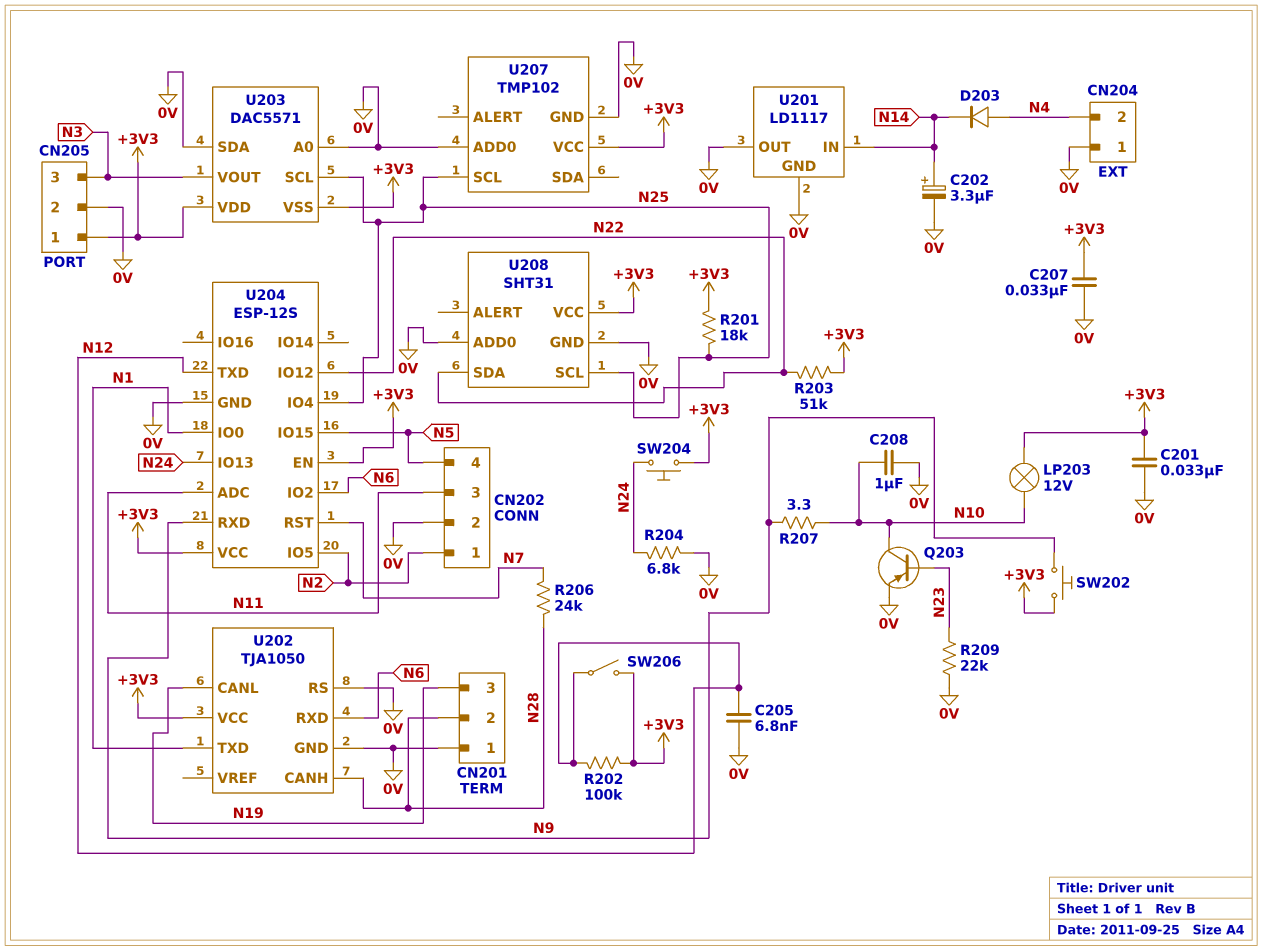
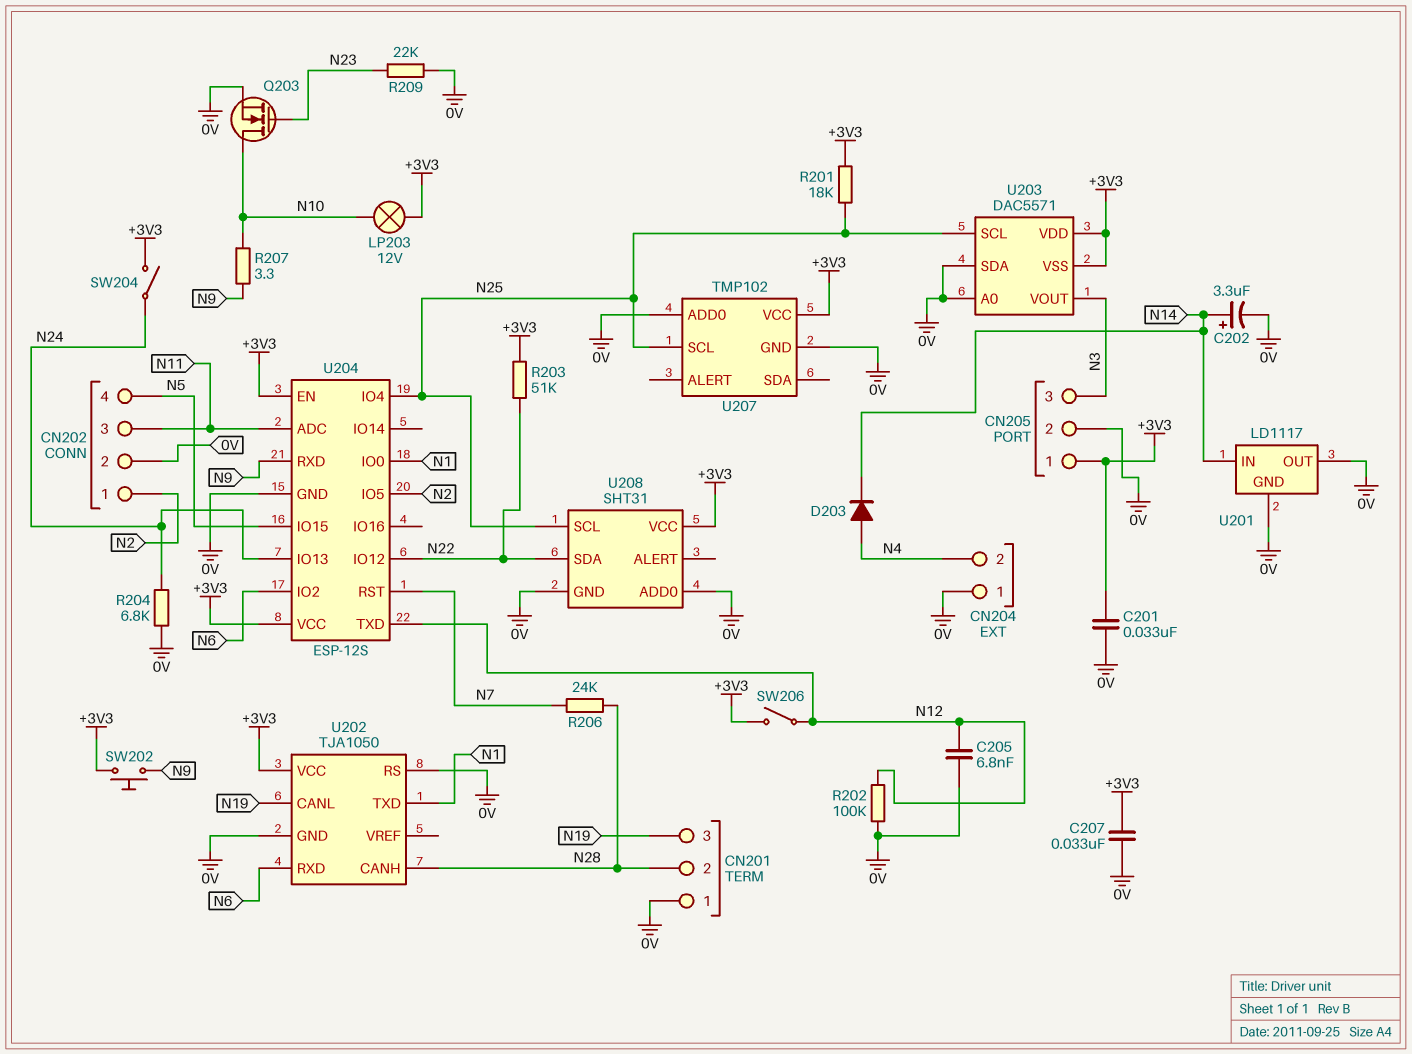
C208: 1uF (0V, N10) -> none
Q203: PNP (B N23, C N10, E 0V) -> NMOS (G N23, D N10, S 0V)
R202: 100k (+3V3, N12) -> 100k (0V, N12)
SW204: button (+3V3, N24) -> switch (+3V3, N24)

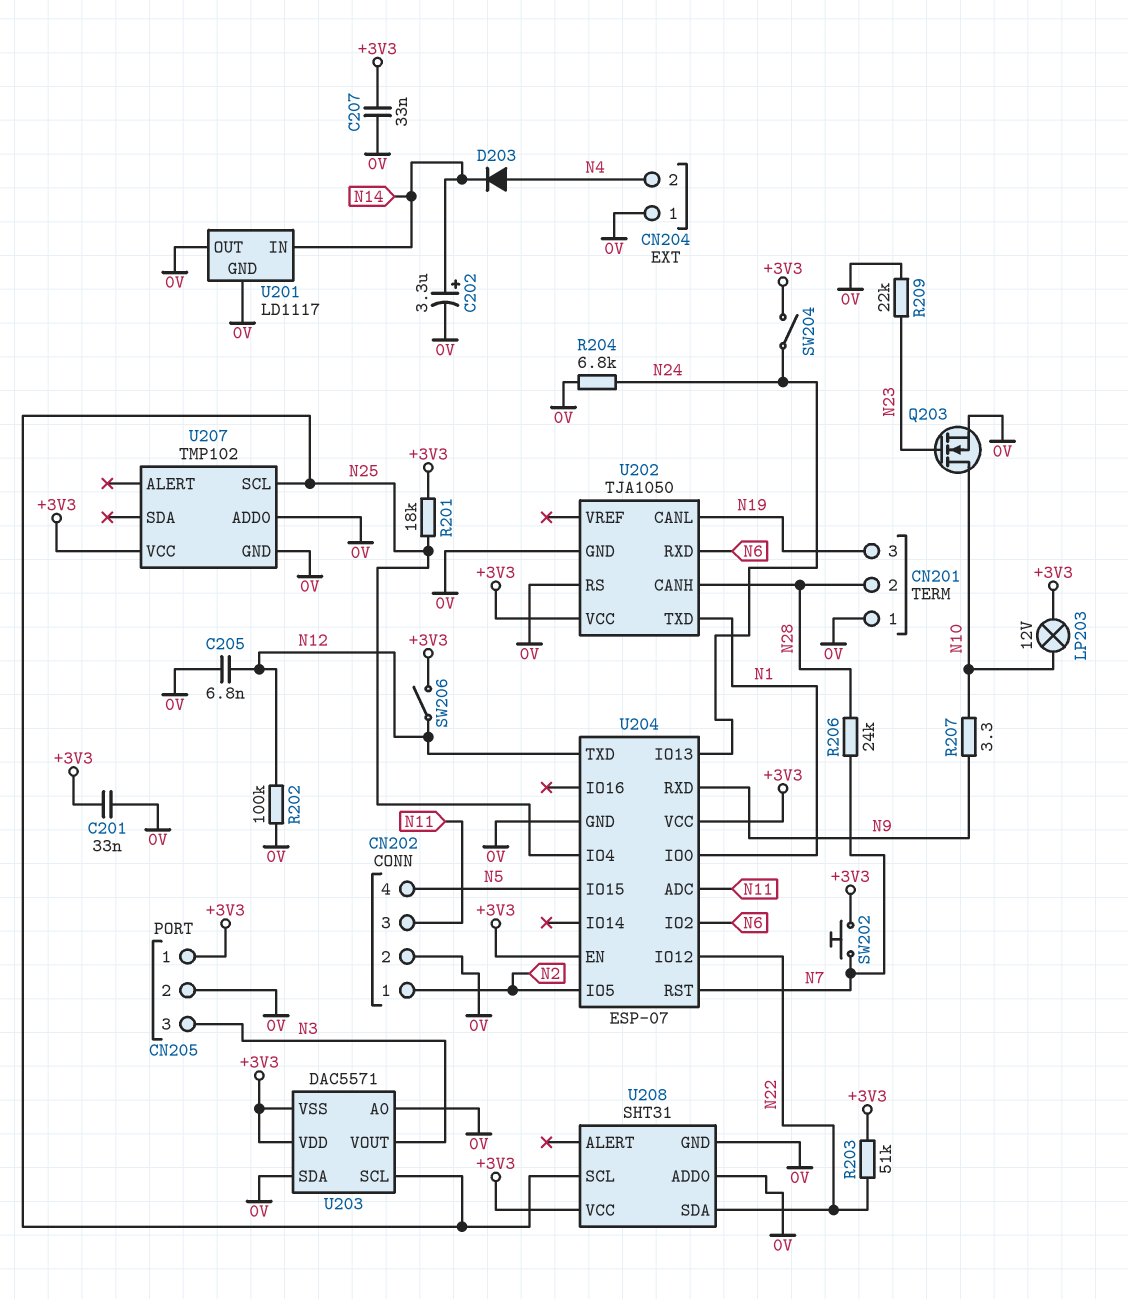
SW202: button (+3V3, N9) -> button (+3V3, N7)
U204: ESP-12S -> ESP-07

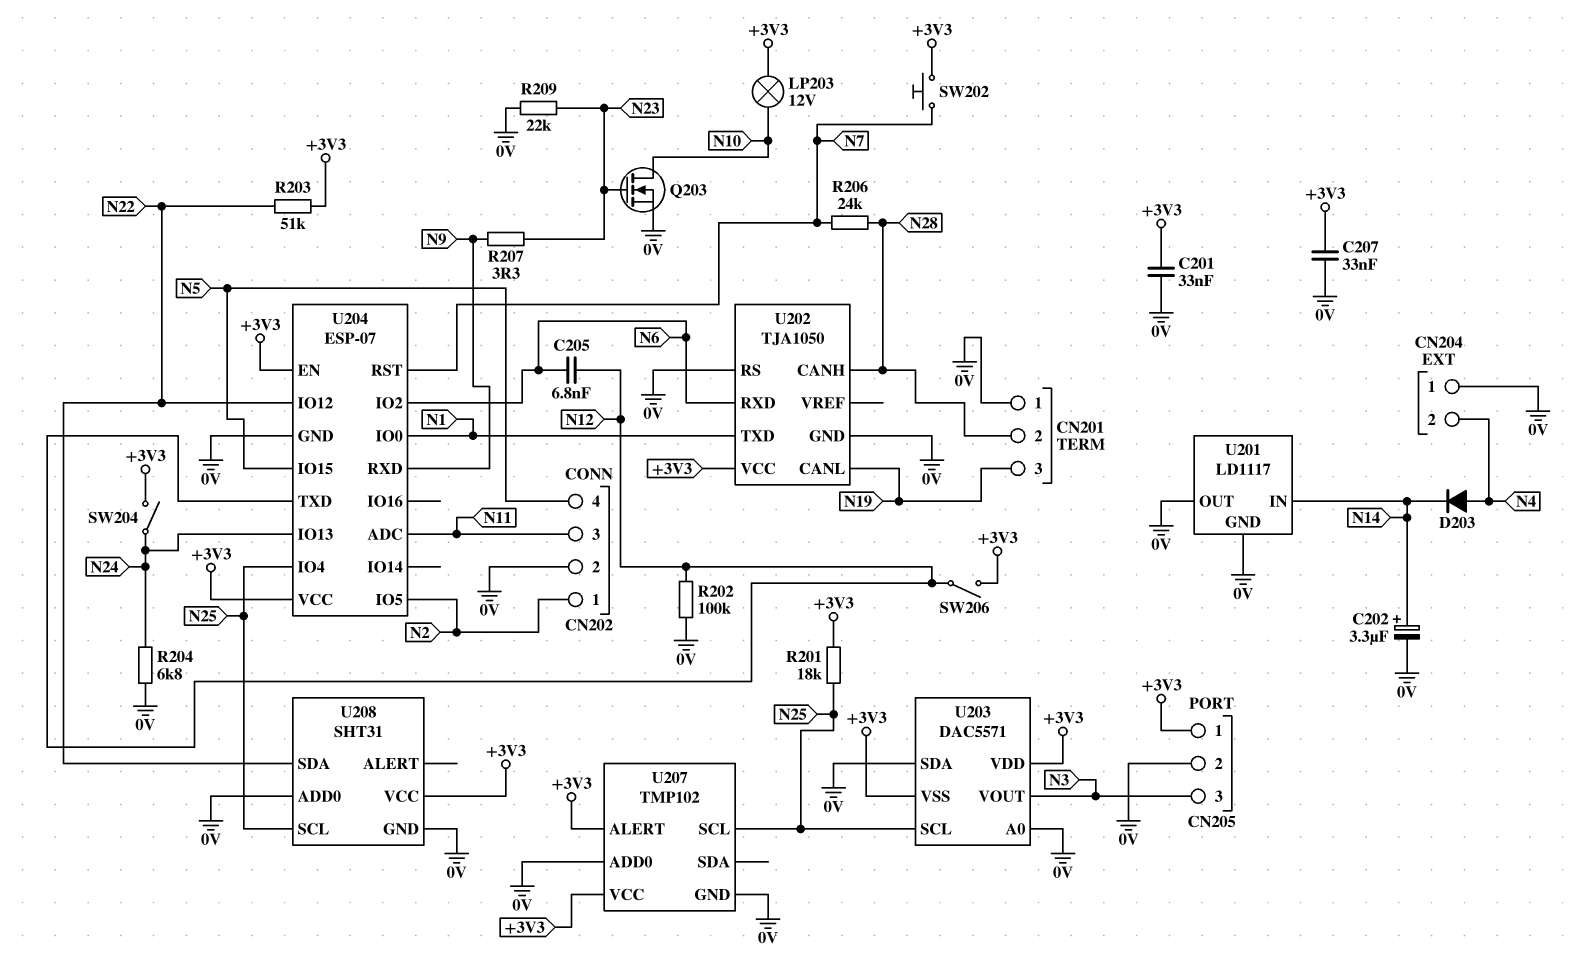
C205: 6.8nF (0V, N12) -> 6.8nF (N6, N12)
R207: 3.3 (N9, N10) -> 3.3 (N9, N23)
U207 pin ALERT: none -> +3V3

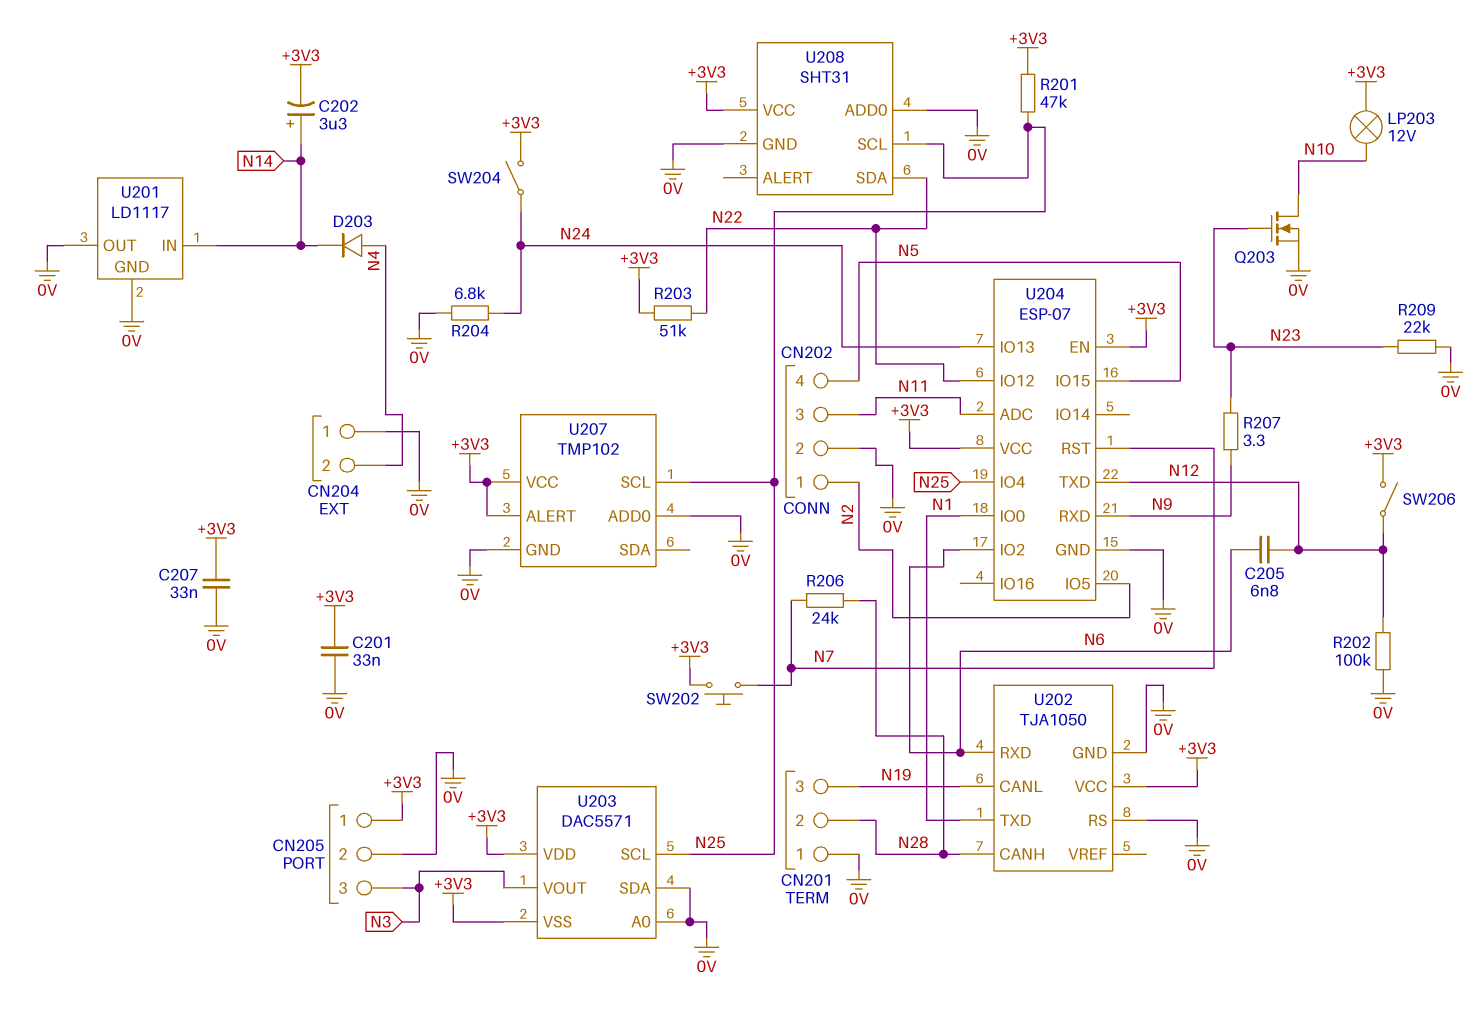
C202: 3.3uF (plus N14, minus 0V) -> 3.3uF (plus N14, minus +3V3)
R201: 18k (+3V3, N25) -> 47k (+3V3, N25)

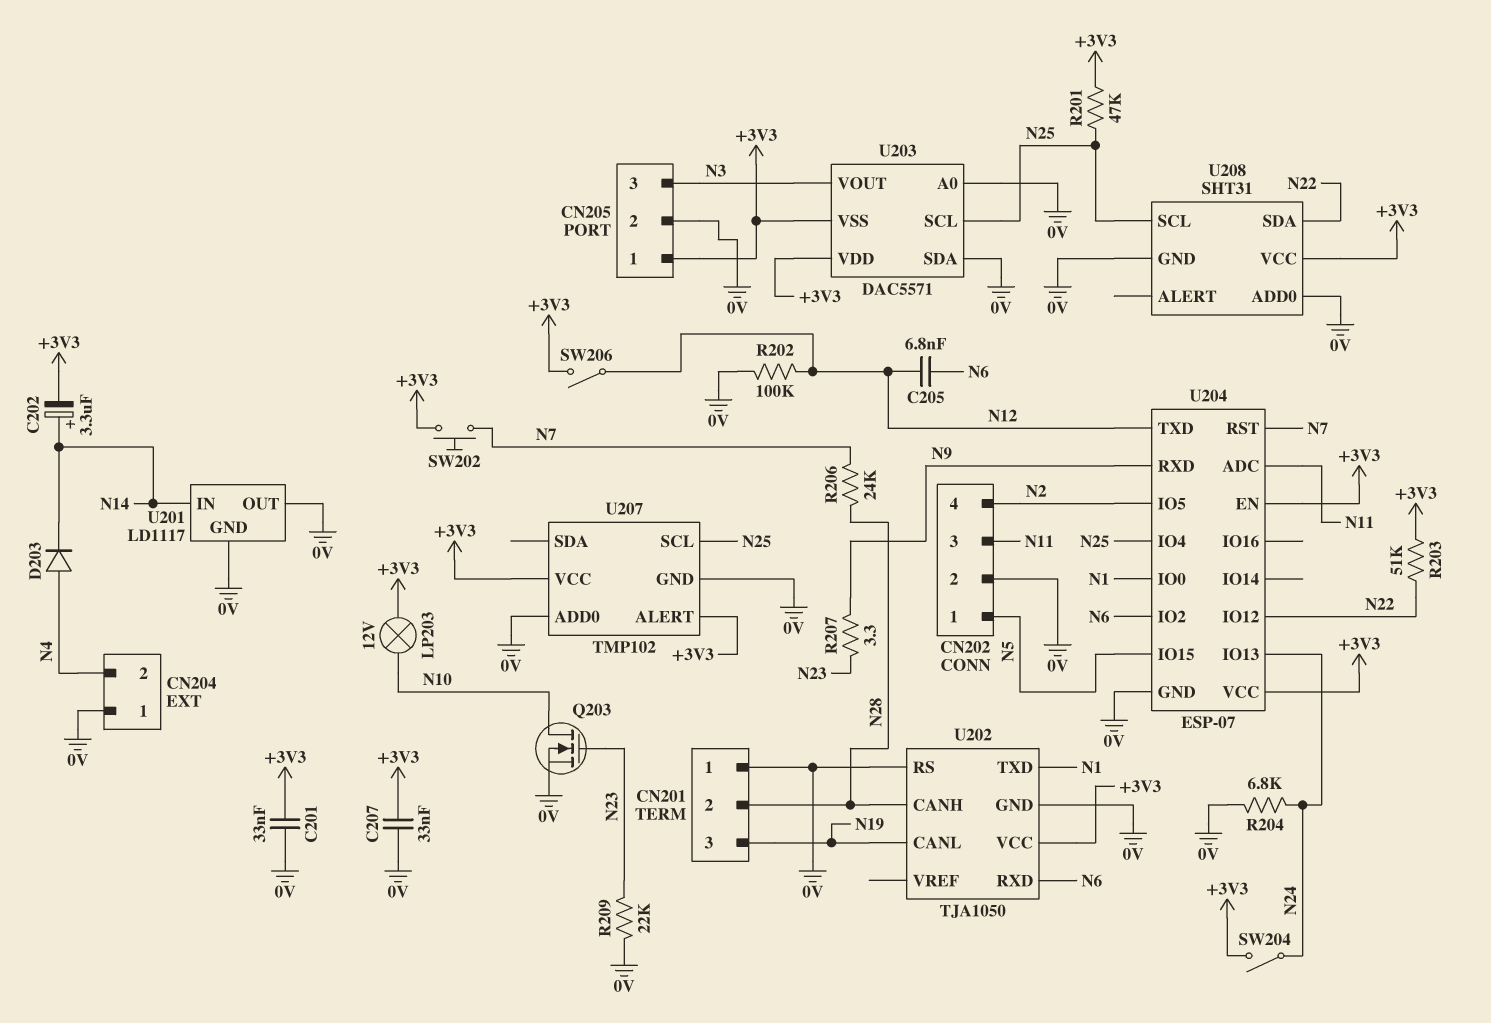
CN202 pin 1: N2 -> N5
CN202 pin 4: N5 -> N2

